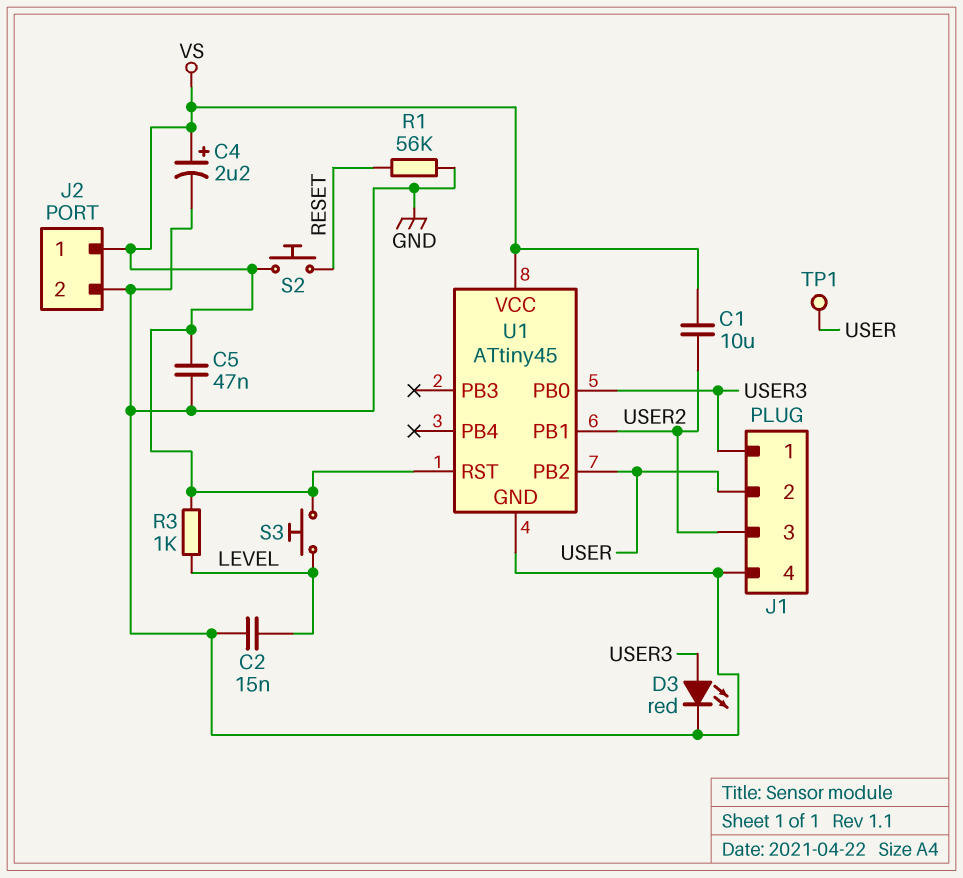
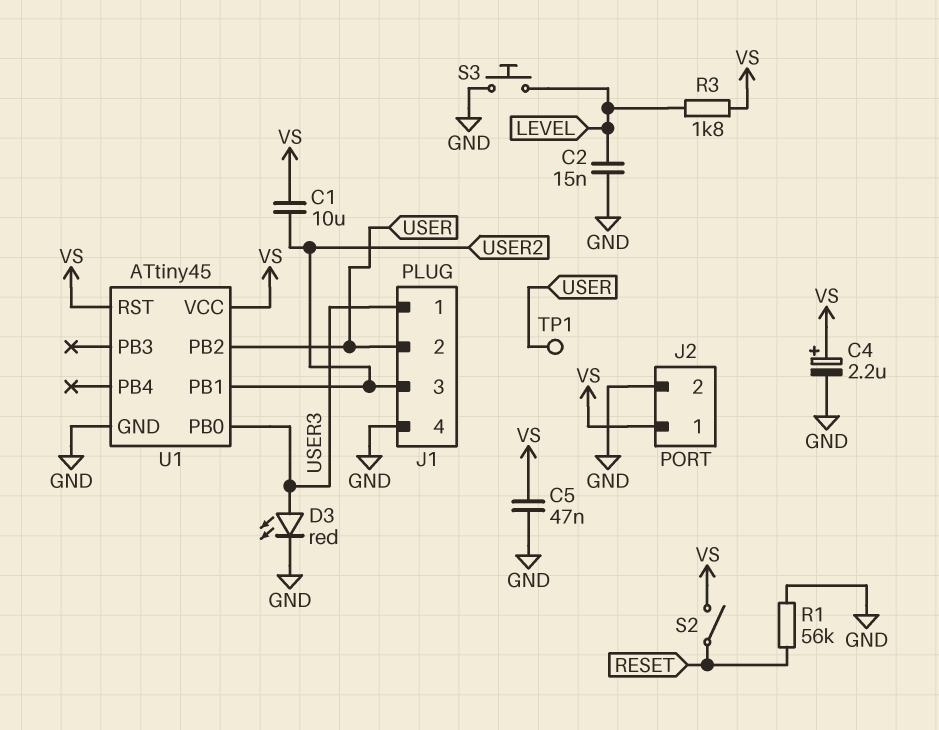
R3: 1k (LEVEL, VS) -> 1.8k (LEVEL, VS)
S2: button (RESET, VS) -> switch (RESET, VS)
S3: button (LEVEL, VS) -> button (GND, LEVEL)

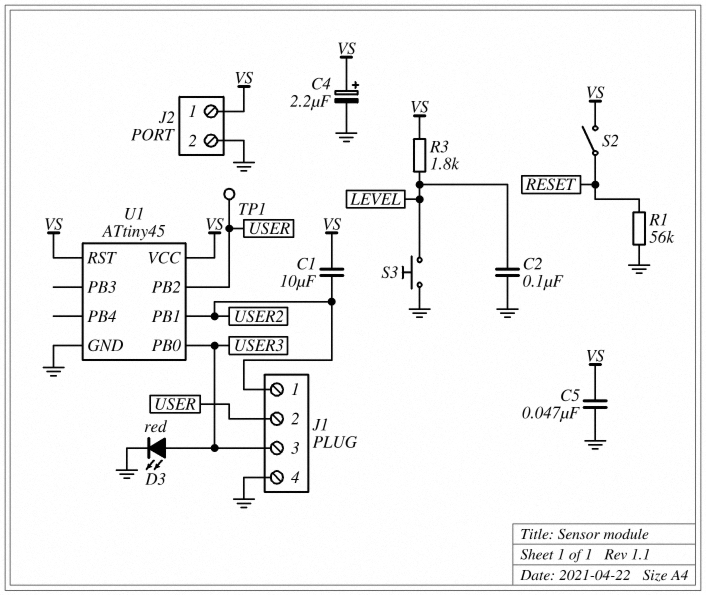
C2: 15nF (GND, LEVEL) -> 100nF (GND, LEVEL)
J1 pin 1: USER3 -> USER2
J1 pin 3: USER2 -> USER3

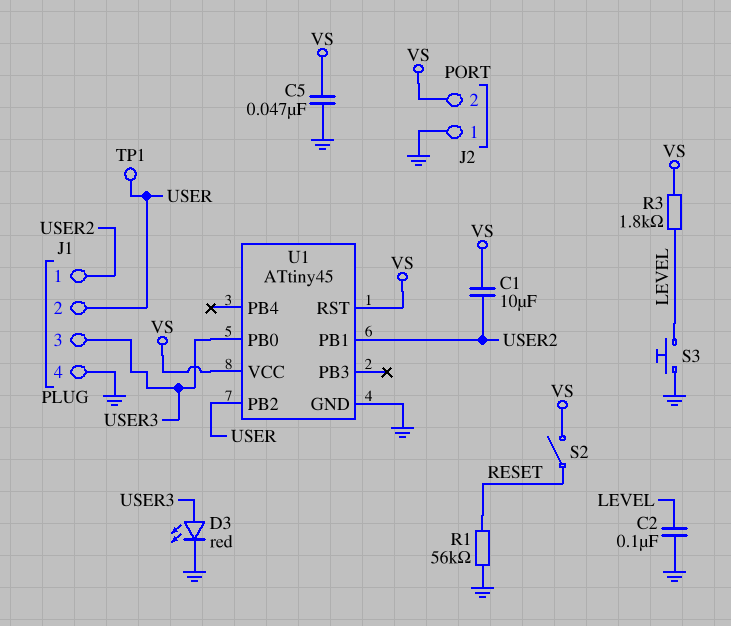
C4: 2.2uF (plus VS, minus GND) -> none
J2 pin 1: VS -> GND
J2 pin 2: GND -> VS

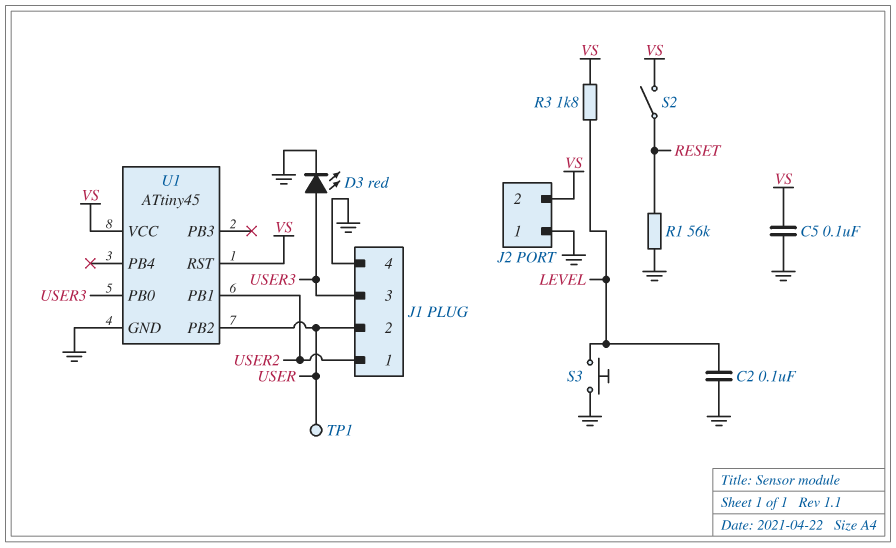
C1: 10uF (USER2, VS) -> none
C5: 47nF (GND, VS) -> 100nF (GND, VS)

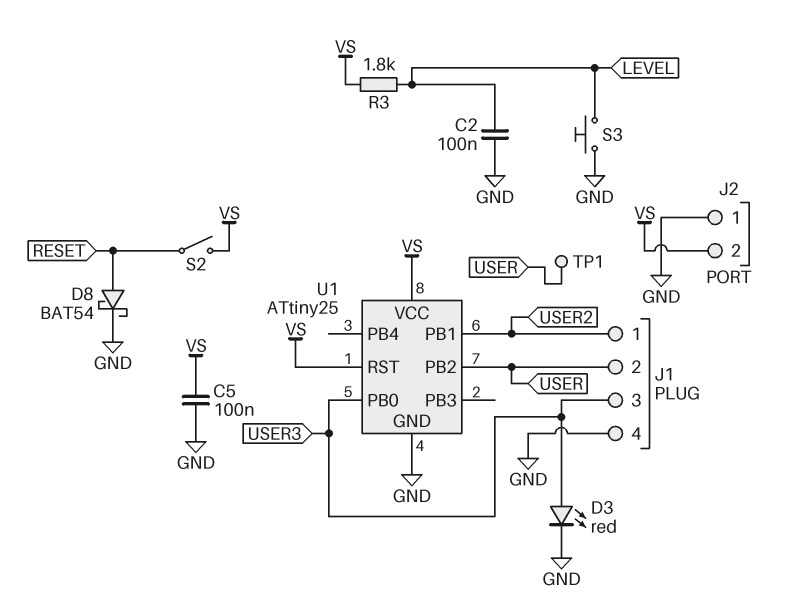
D8: none -> schottky BAT54 (A RESET, K GND)
R1: 56k (GND, RESET) -> none
U1: ATtiny45 -> ATtiny25

